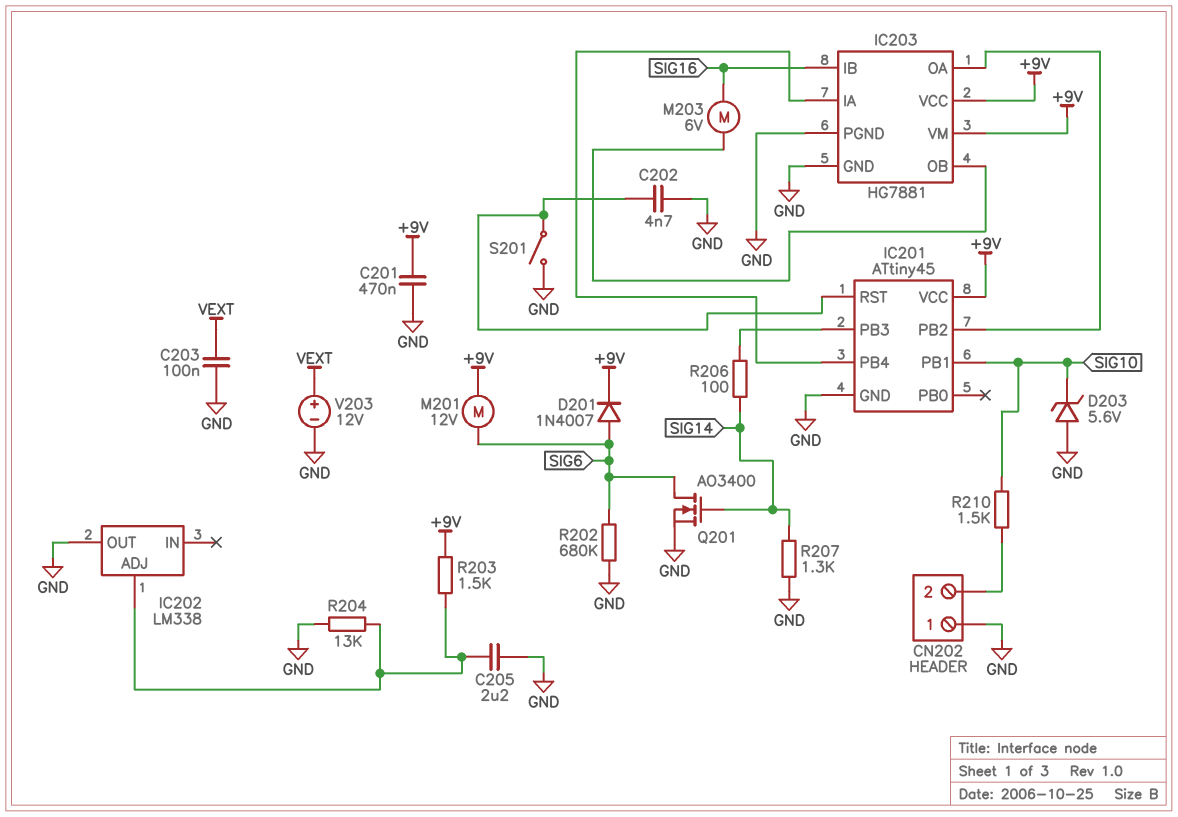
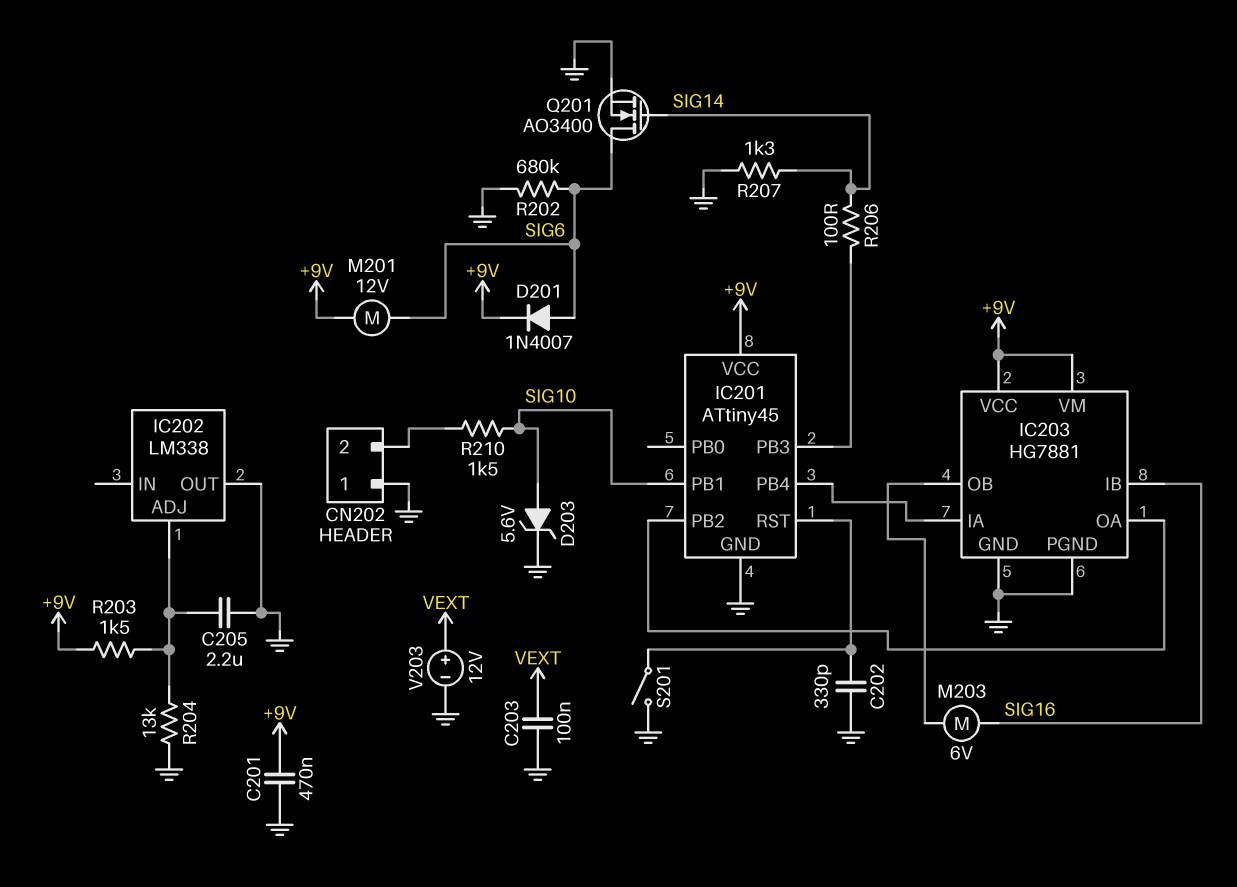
C202: 4.7nF (GND, IC201/RST) -> 330pF (GND, IC201/RST)
D203: zener 5.6V (A GND, K SIG10) -> zener 5.6V (A SIG10, K GND)

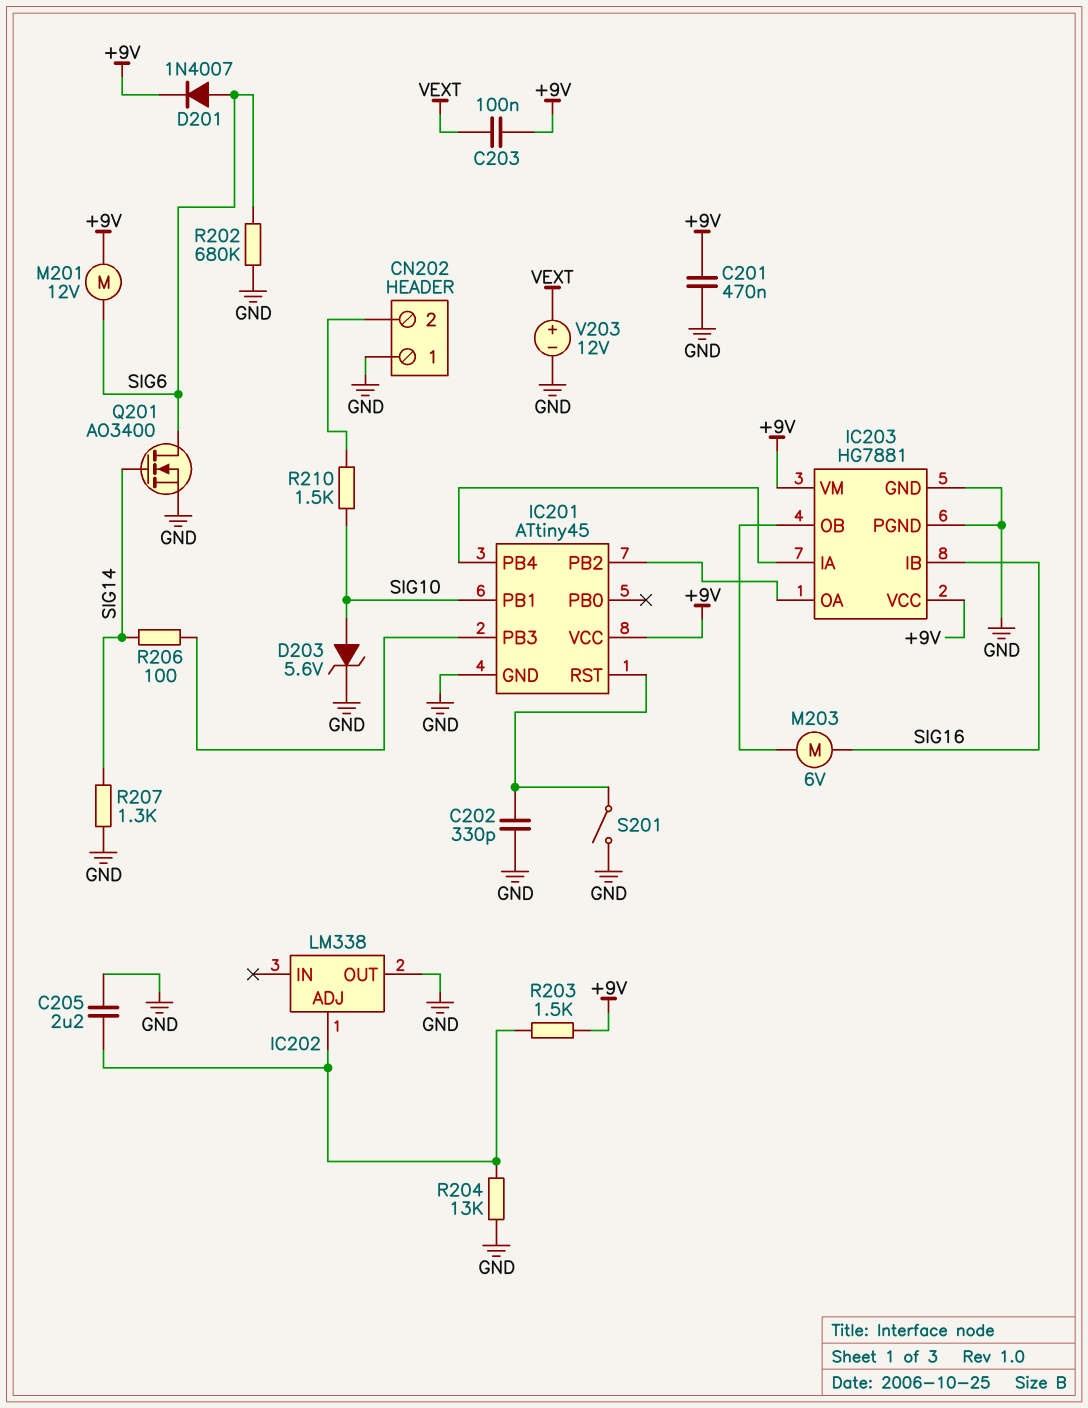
C203: 100nF (GND, VEXT) -> 100nF (+9V, VEXT)

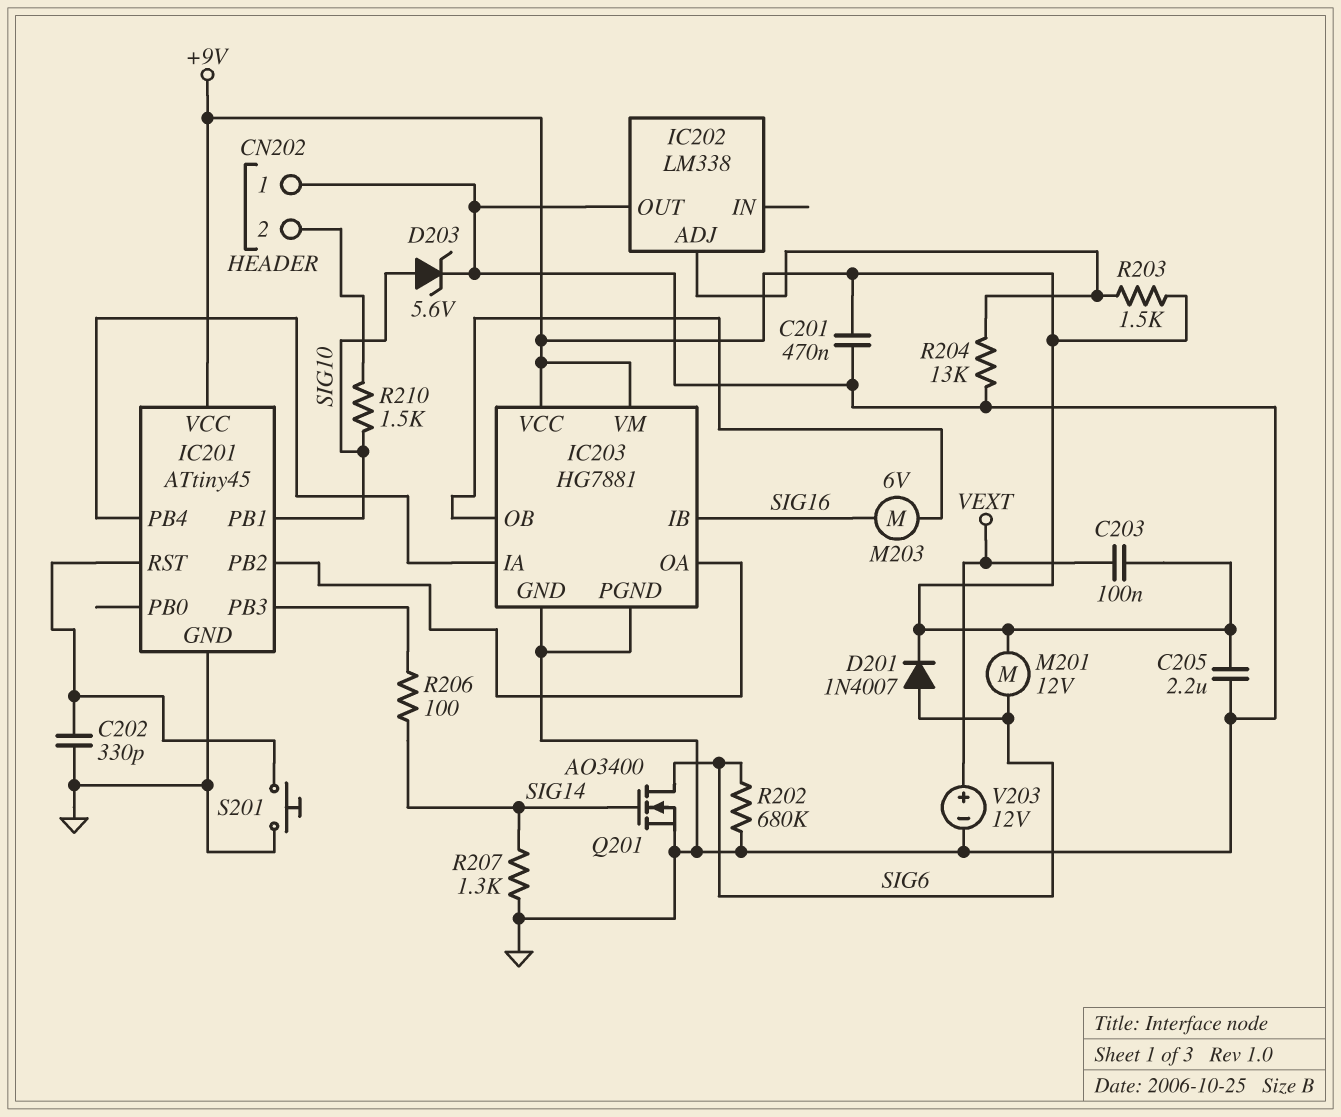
C205: 2.2uF (GND, IC202/ADJ) -> 2.2uF (+9V, GND)
S201: switch (GND, IC201/RST) -> button (GND, IC201/RST)

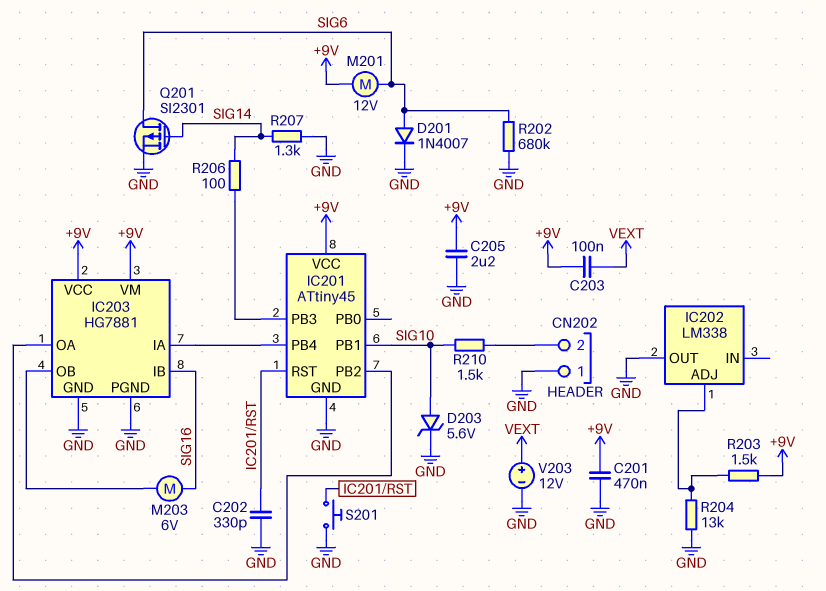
D201: diode 1N4007 (A SIG6, K +9V) -> diode 1N4007 (A SIG6, K GND)
Q201: NMOS AO3400 (G SIG14, D SIG6, S GND) -> PMOS SI2301 (G SIG14, D SIG6, S GND)

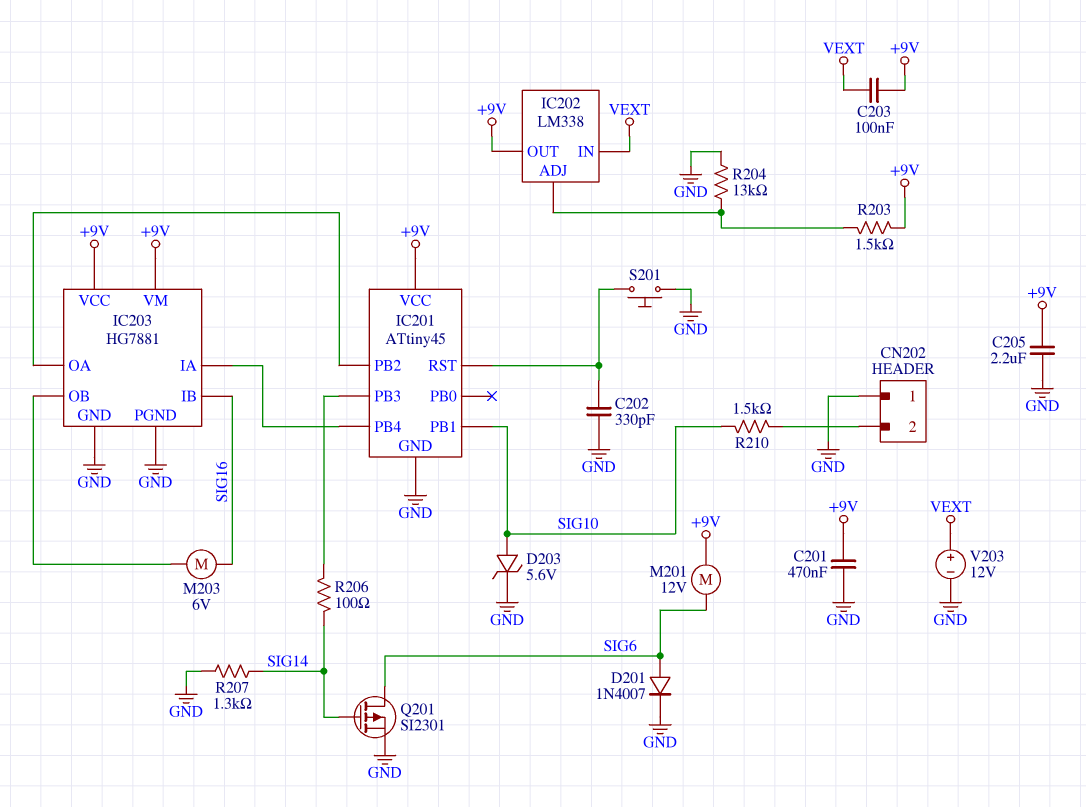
IC202 pin IN: none -> VEXT
IC202 pin OUT: GND -> +9V
R202: 680k (GND, SIG6) -> none

